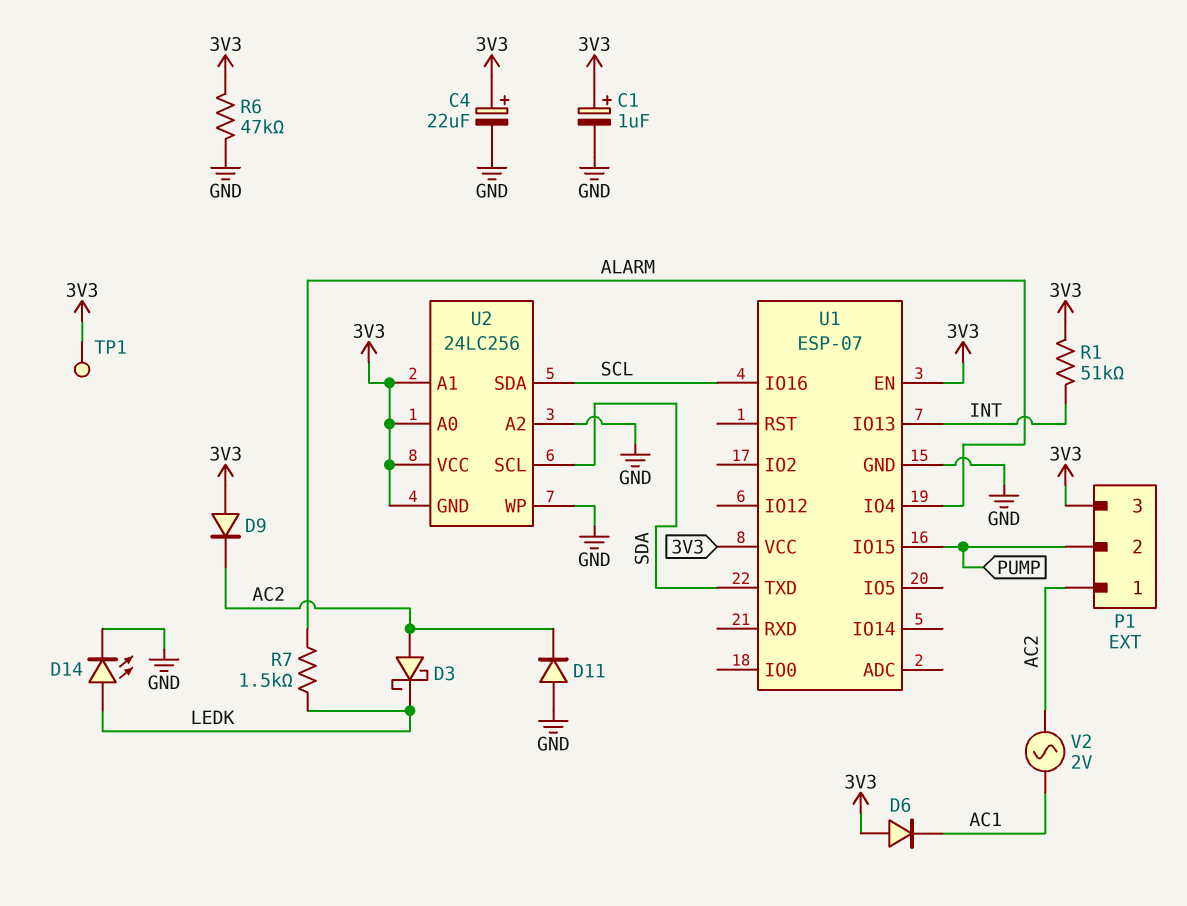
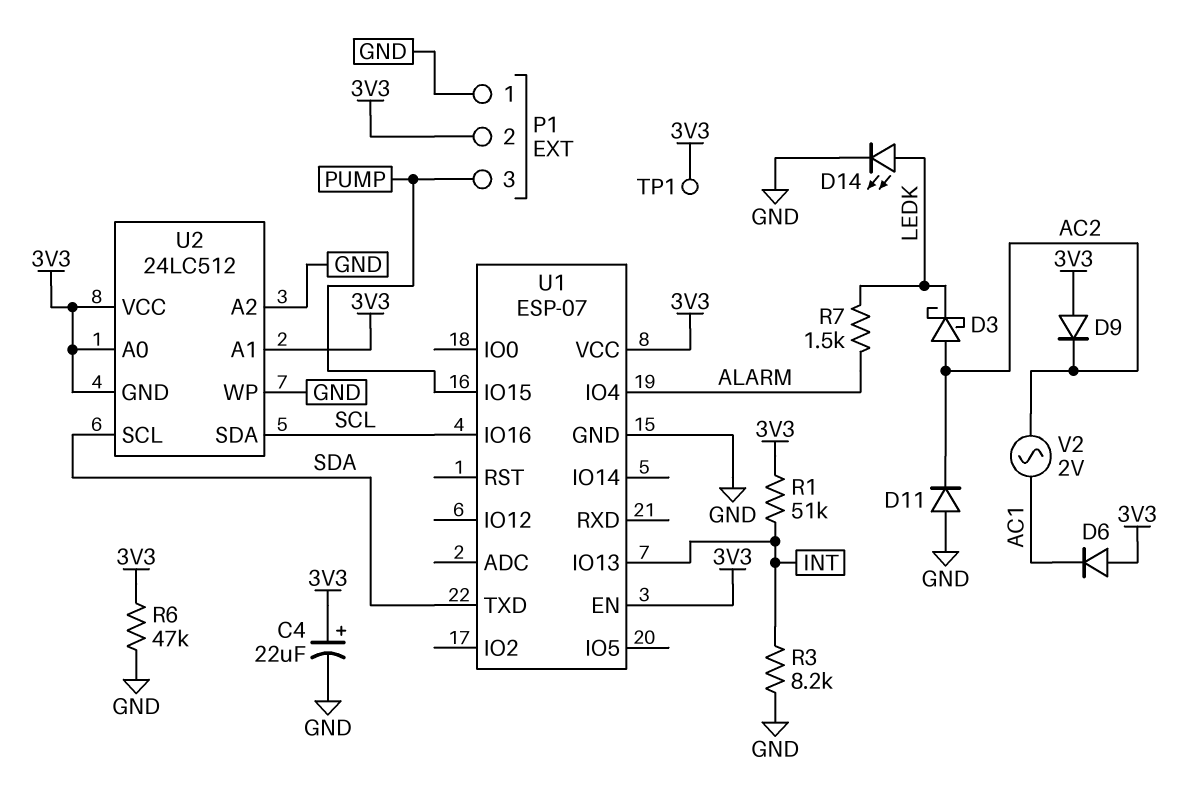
C1: 1uF (plus 3V3, minus GND) -> none
P1 pin 1: AC2 -> GND
P1 pin 2: PUMP -> 3V3
P1 pin 3: 3V3 -> PUMP
R3: none -> 8.2k (GND, INT)
U2: 24LC256 -> 24LC512

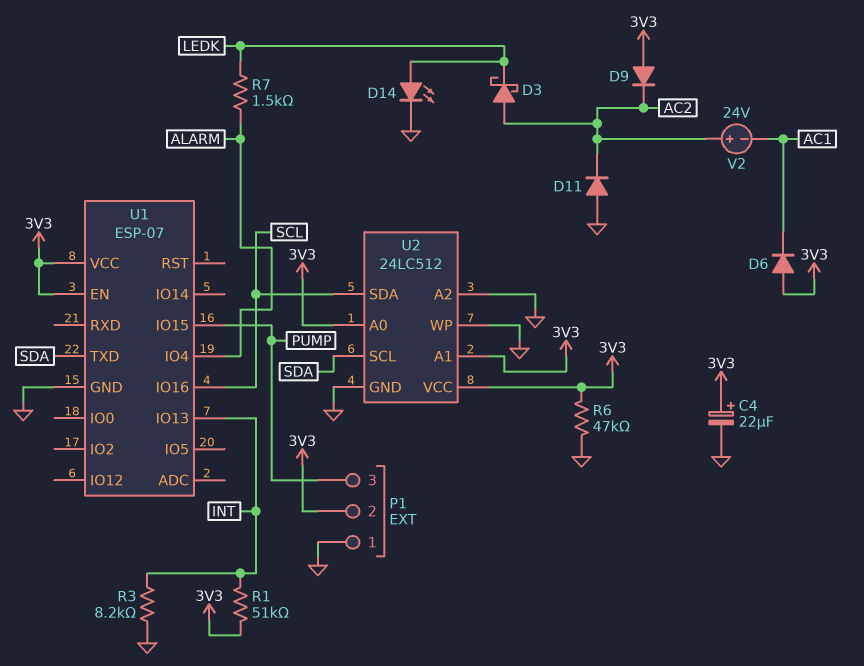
TP1: test point (3V3) -> none
U2 pin GND: 3V3 -> GND
V2: AC 2V (AC1, AC2) -> 24V (plus AC2, minus AC1)

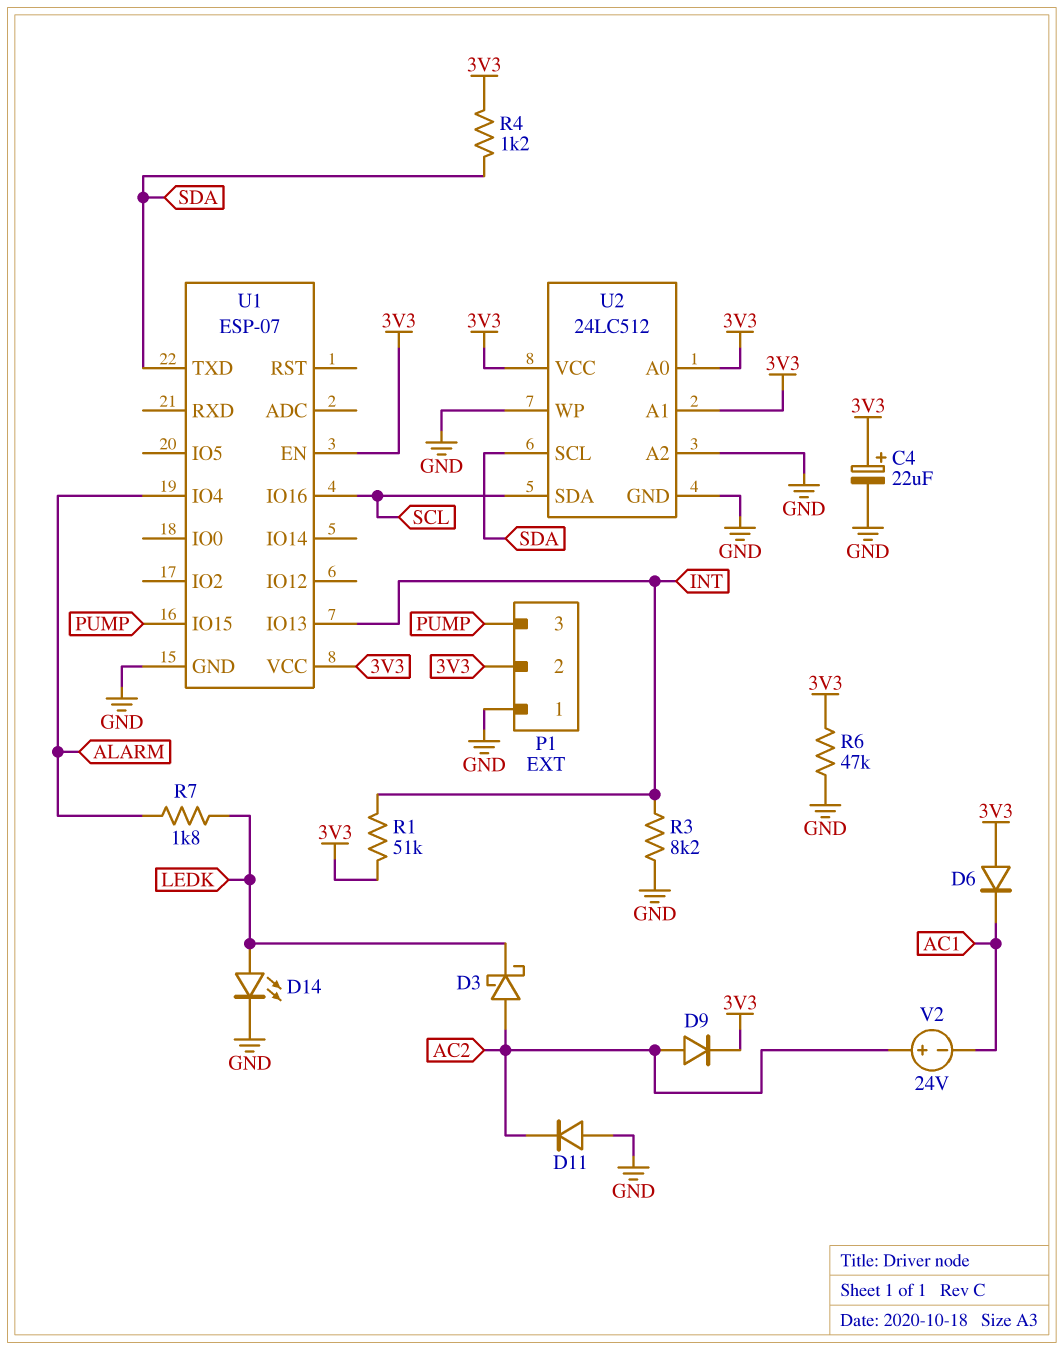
D9: diode (A 3V3, K AC2) -> diode (A AC2, K 3V3)
R4: none -> 1.2k (3V3, SDA)
R7: 1.5k (ALARM, LEDK) -> 1.8k (ALARM, LEDK)

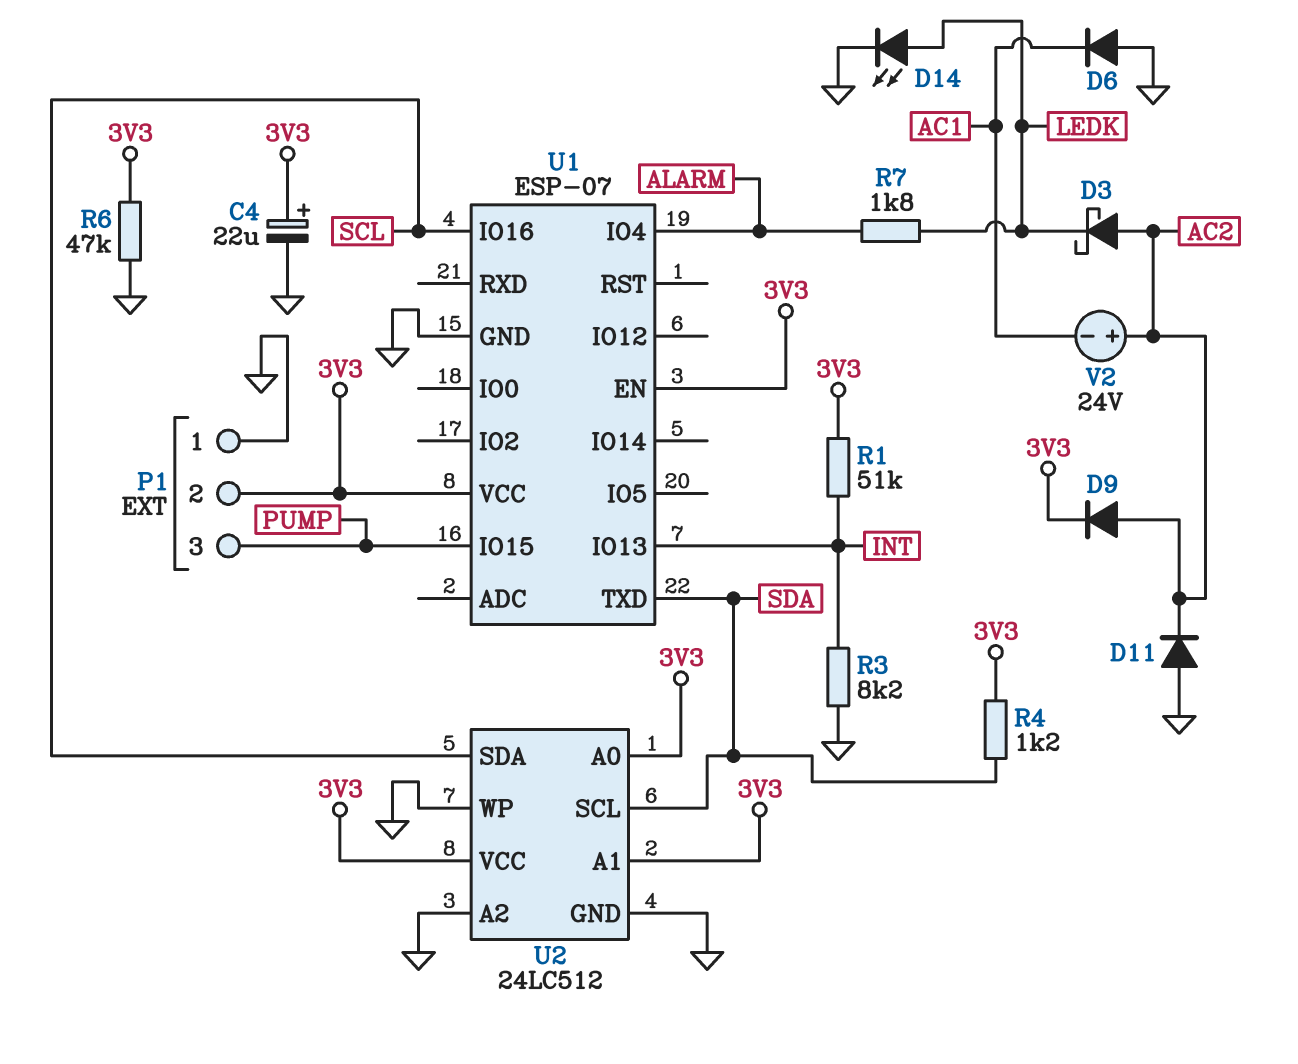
D6: diode (A 3V3, K AC1) -> diode (A GND, K AC1)

